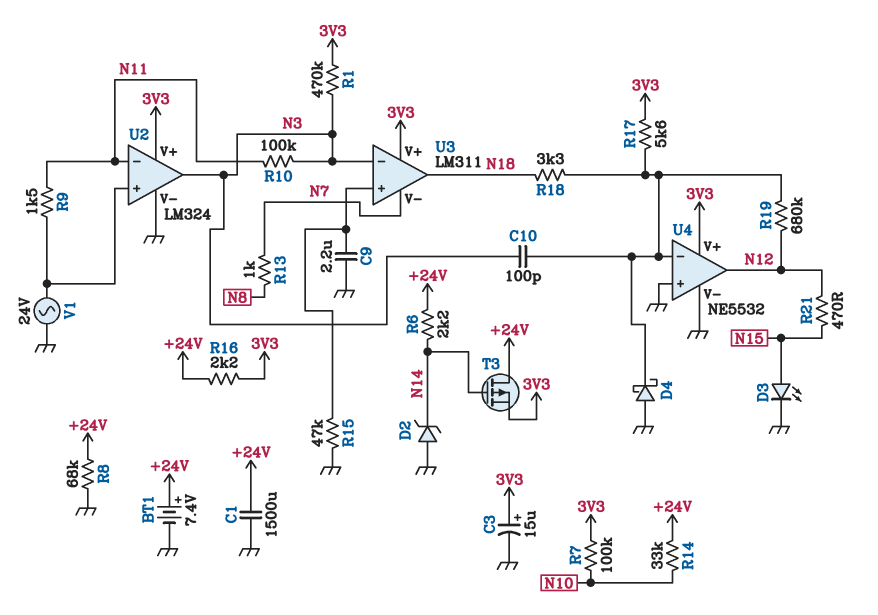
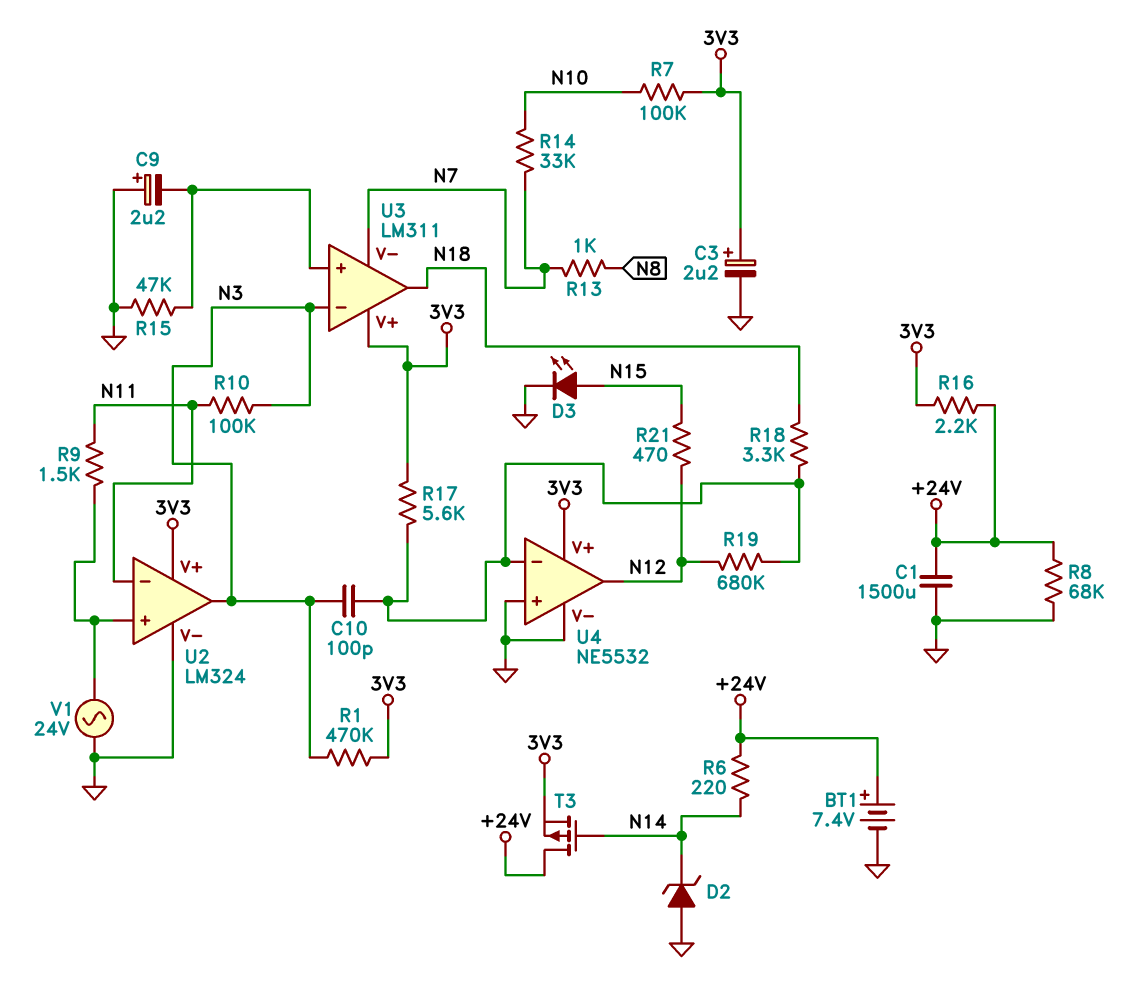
C3: 15uF (plus 3V3, minus GND) -> 2.2uF (plus 3V3, minus GND)
C9: 2.2uF (GND, U3/in+) -> 2.2uF (plus GND, minus U3/in+)
D4: schottky (A GND, K U4/in-) -> none
R6: 2.2k (+24V, N14) -> 220 (+24V, N14)
R14: 33k (+24V, N10) -> 33k (N7, N10)

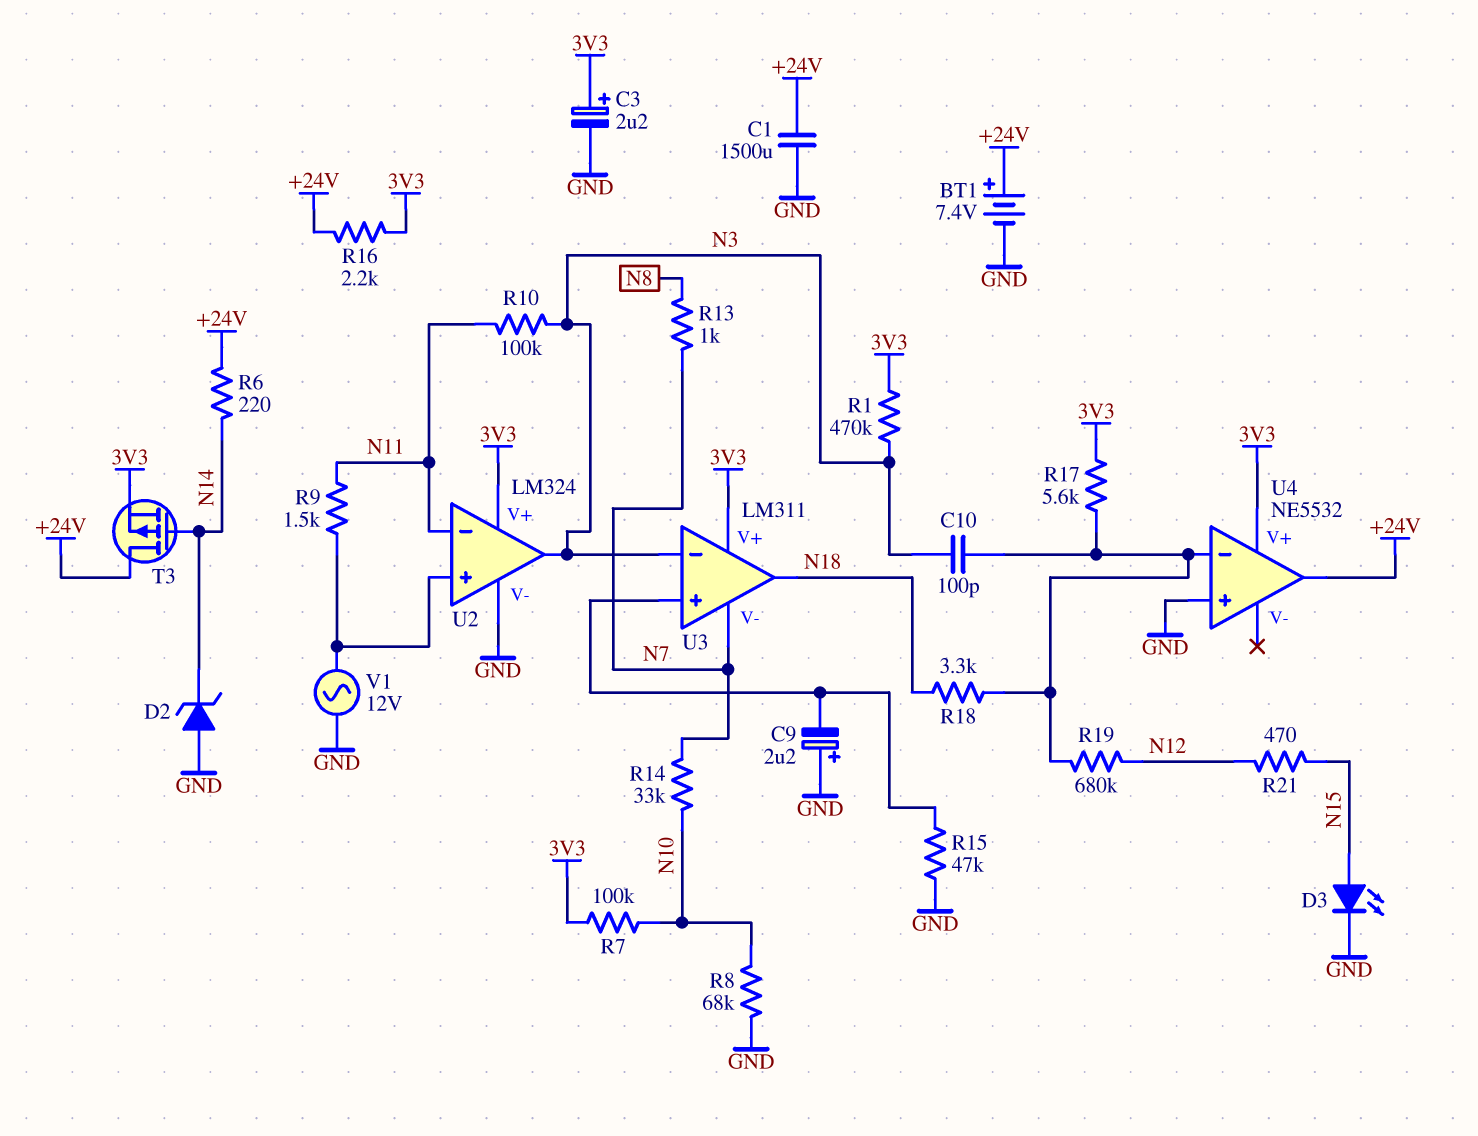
R8: 68k (+24V, GND) -> 68k (GND, N10)
U4 pin V-: GND -> none
U4 pin out: N12 -> +24V
V1: AC 24V (GND, U2/in+) -> AC 12V (GND, U2/in+)

